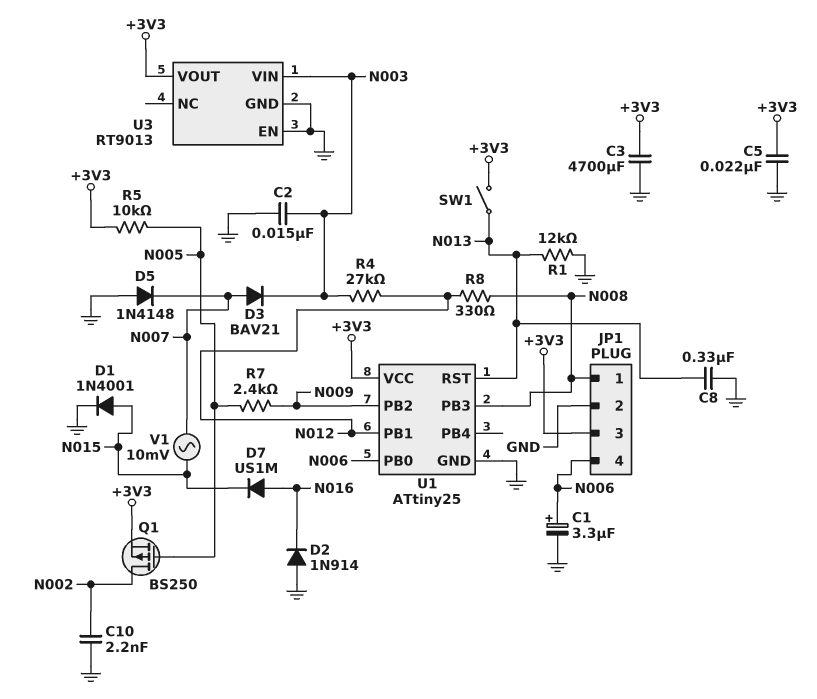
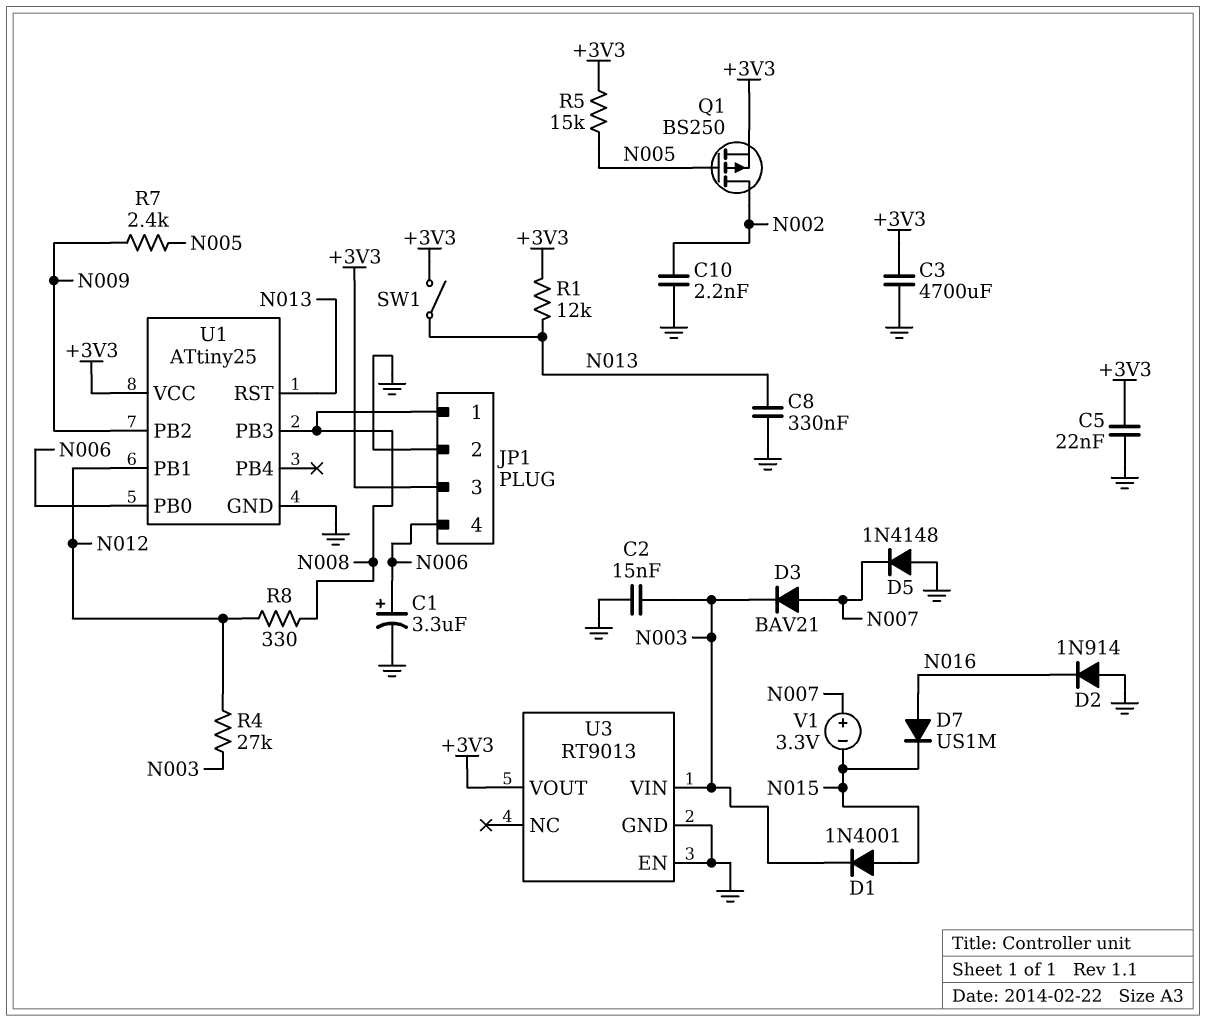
D1: diode 1N4001 (A N015, K GND) -> diode 1N4001 (A N015, K N003)
R1: 12k (GND, N013) -> 12k (+3V3, N013)
R5: 10k (+3V3, N005) -> 15k (+3V3, N005)
V1: AC 10mV (N007, N015) -> 3.3V (plus N007, minus N015)

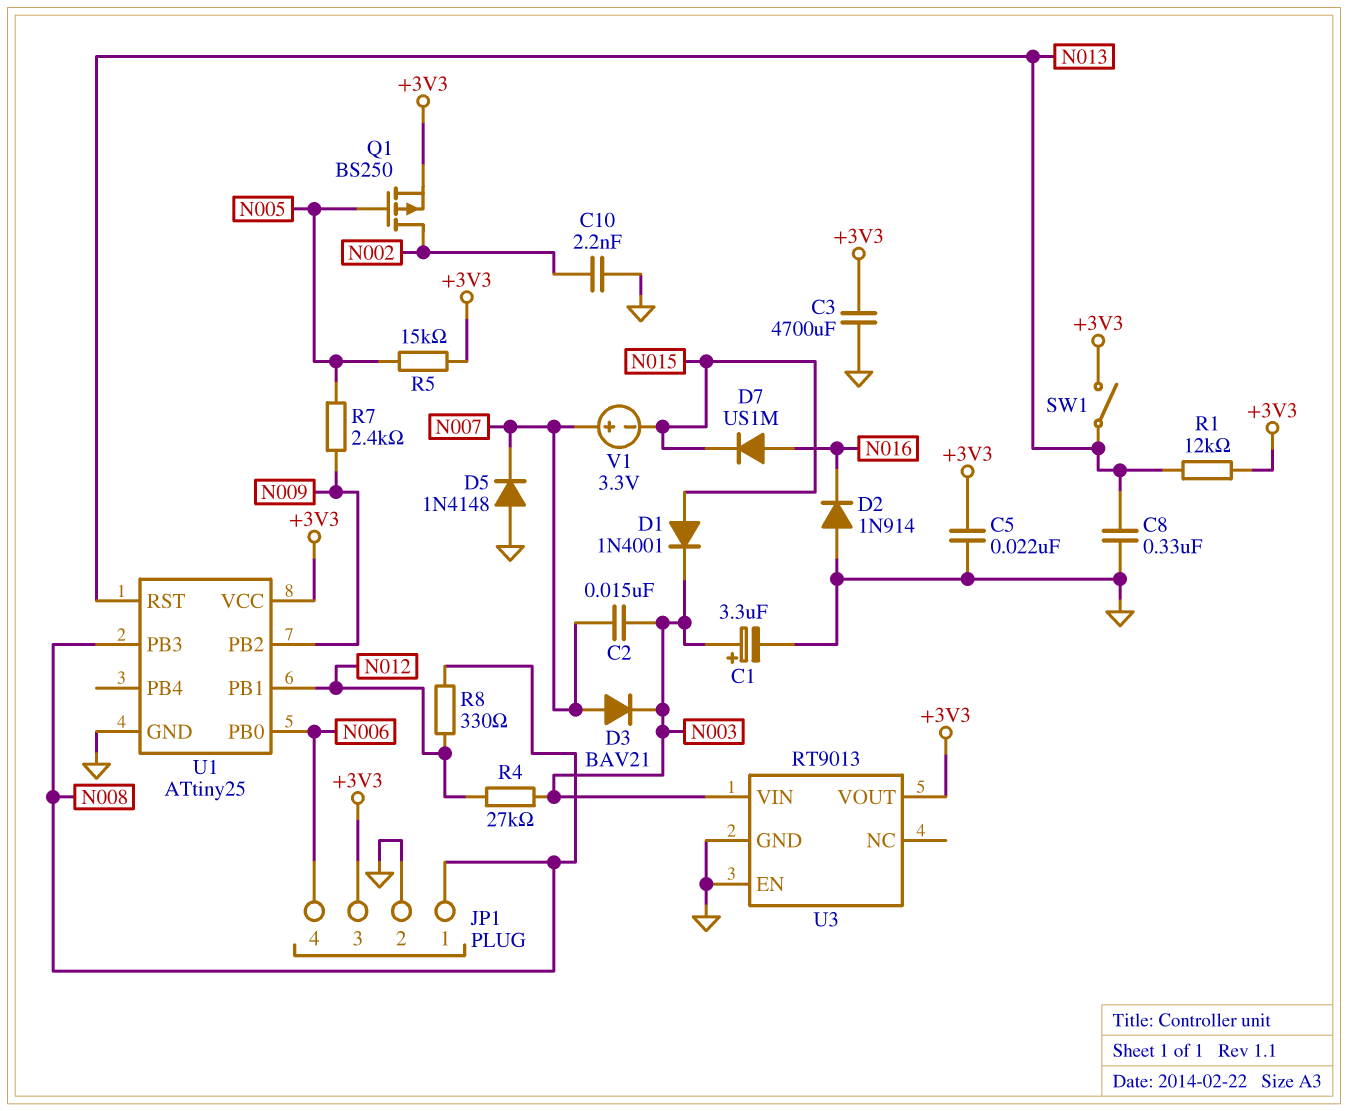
C1: 3.3uF (plus N006, minus GND) -> 3.3uF (plus N003, minus GND)
C2: 15nF (GND, N003) -> 15nF (N003, N007)

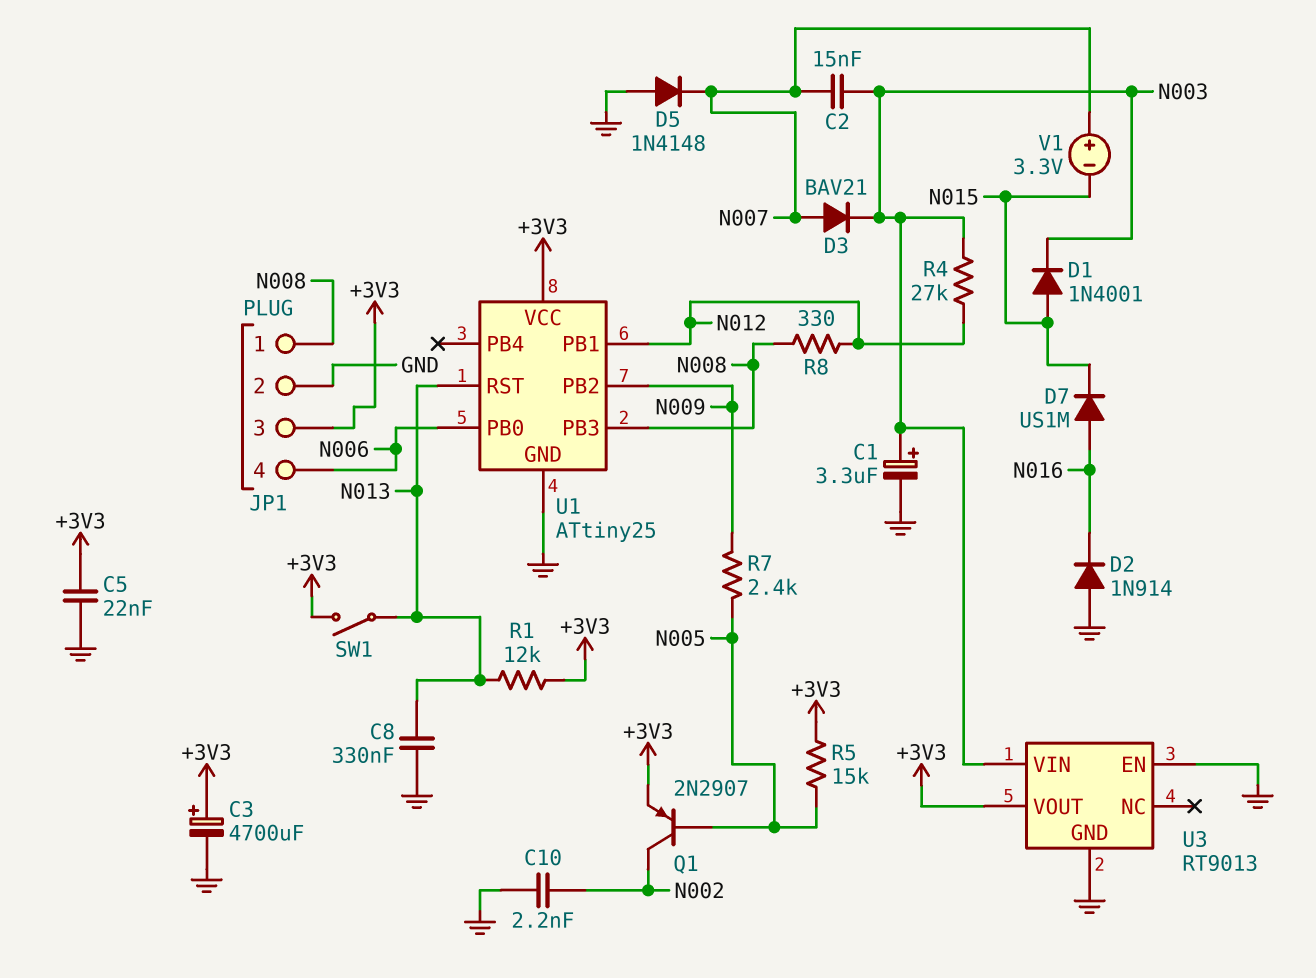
C3: 4700uF (+3V3, GND) -> 4700uF (plus +3V3, minus GND)
Q1: PMOS BS250 (G N005, D N002, S +3V3) -> PNP 2N2907 (B N005, C N002, E +3V3)

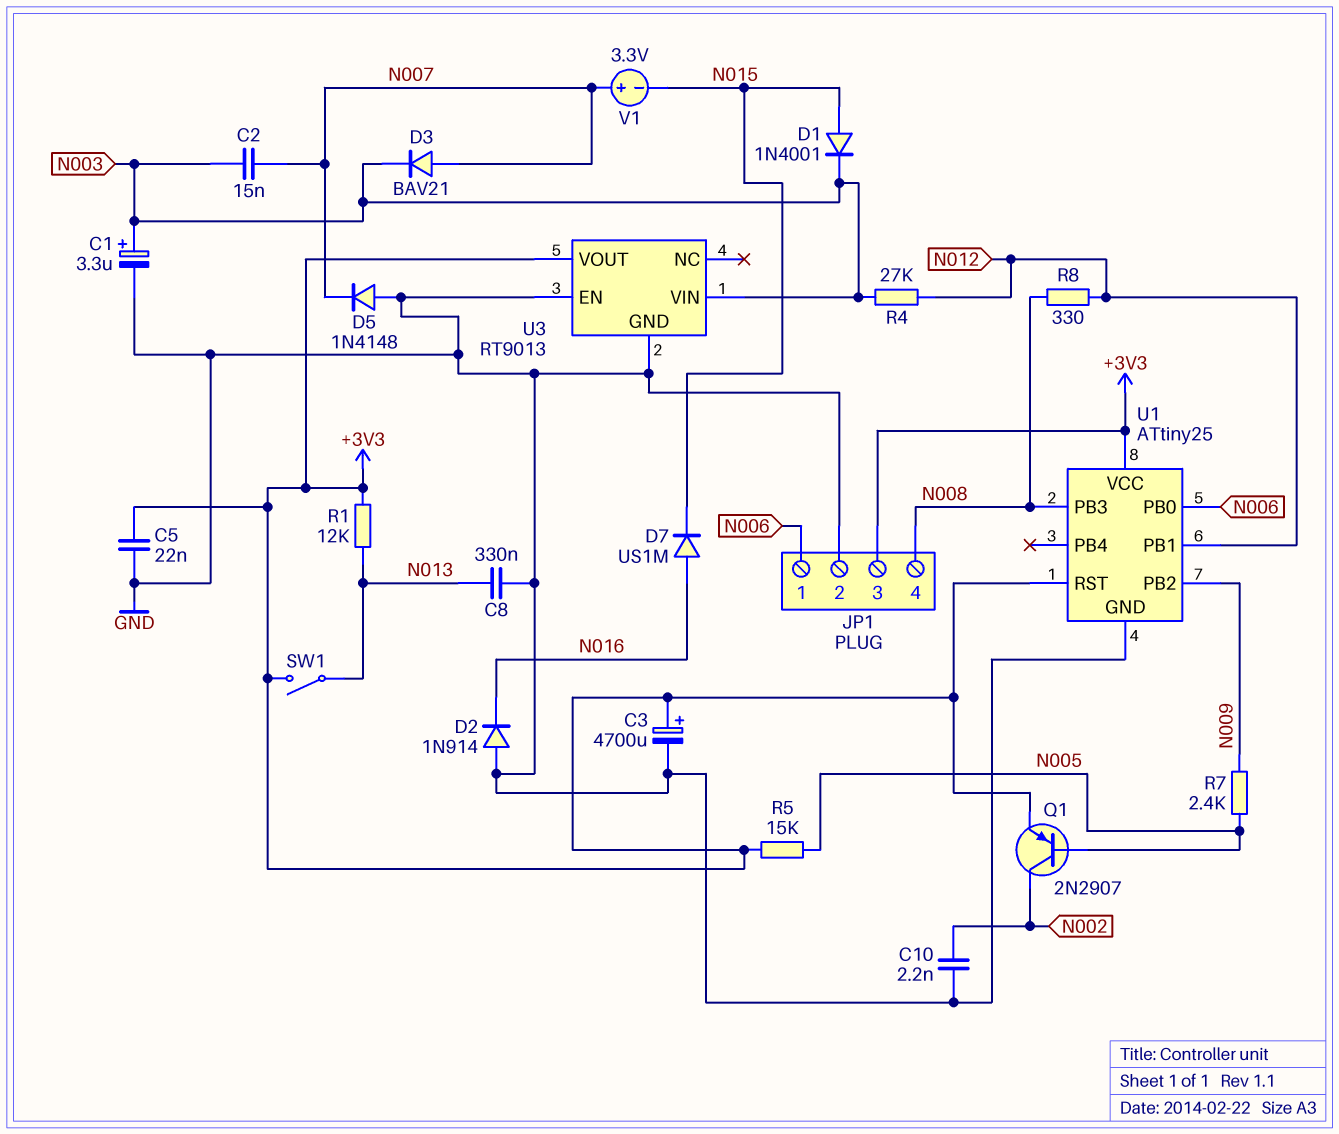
JP1 pin 1: N008 -> N006
JP1 pin 4: N006 -> N008
U1 pin RST: N013 -> +3V3

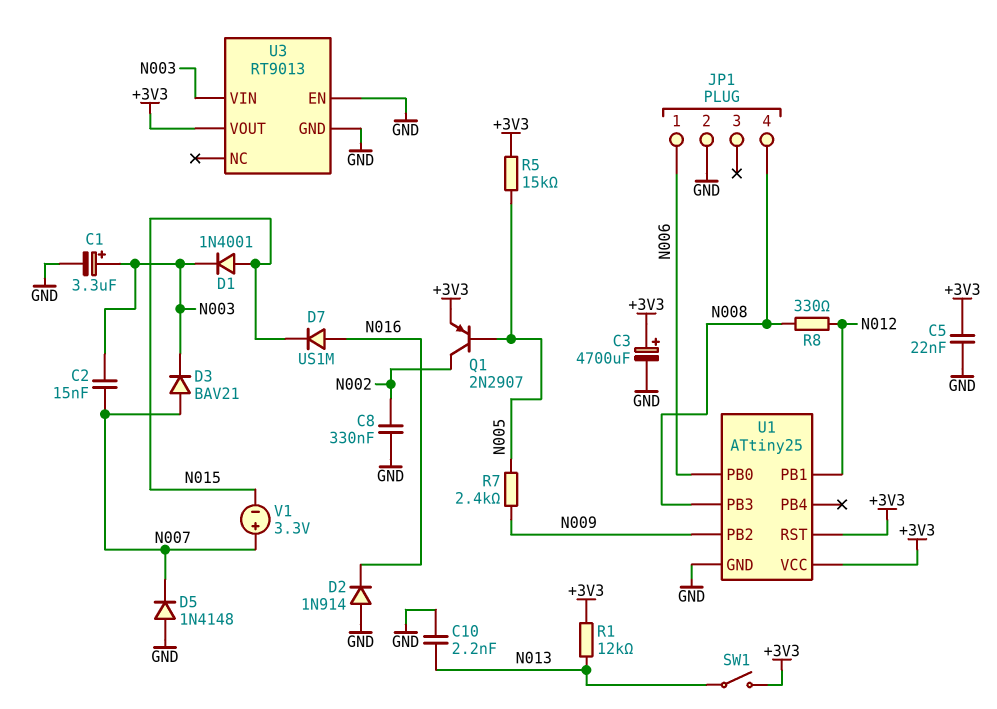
C8: 330nF (GND, N013) -> 330nF (GND, N002)
C10: 2.2nF (GND, N002) -> 2.2nF (GND, N013)
JP1 pin 3: +3V3 -> none
R4: 27k (N003, N012) -> none

